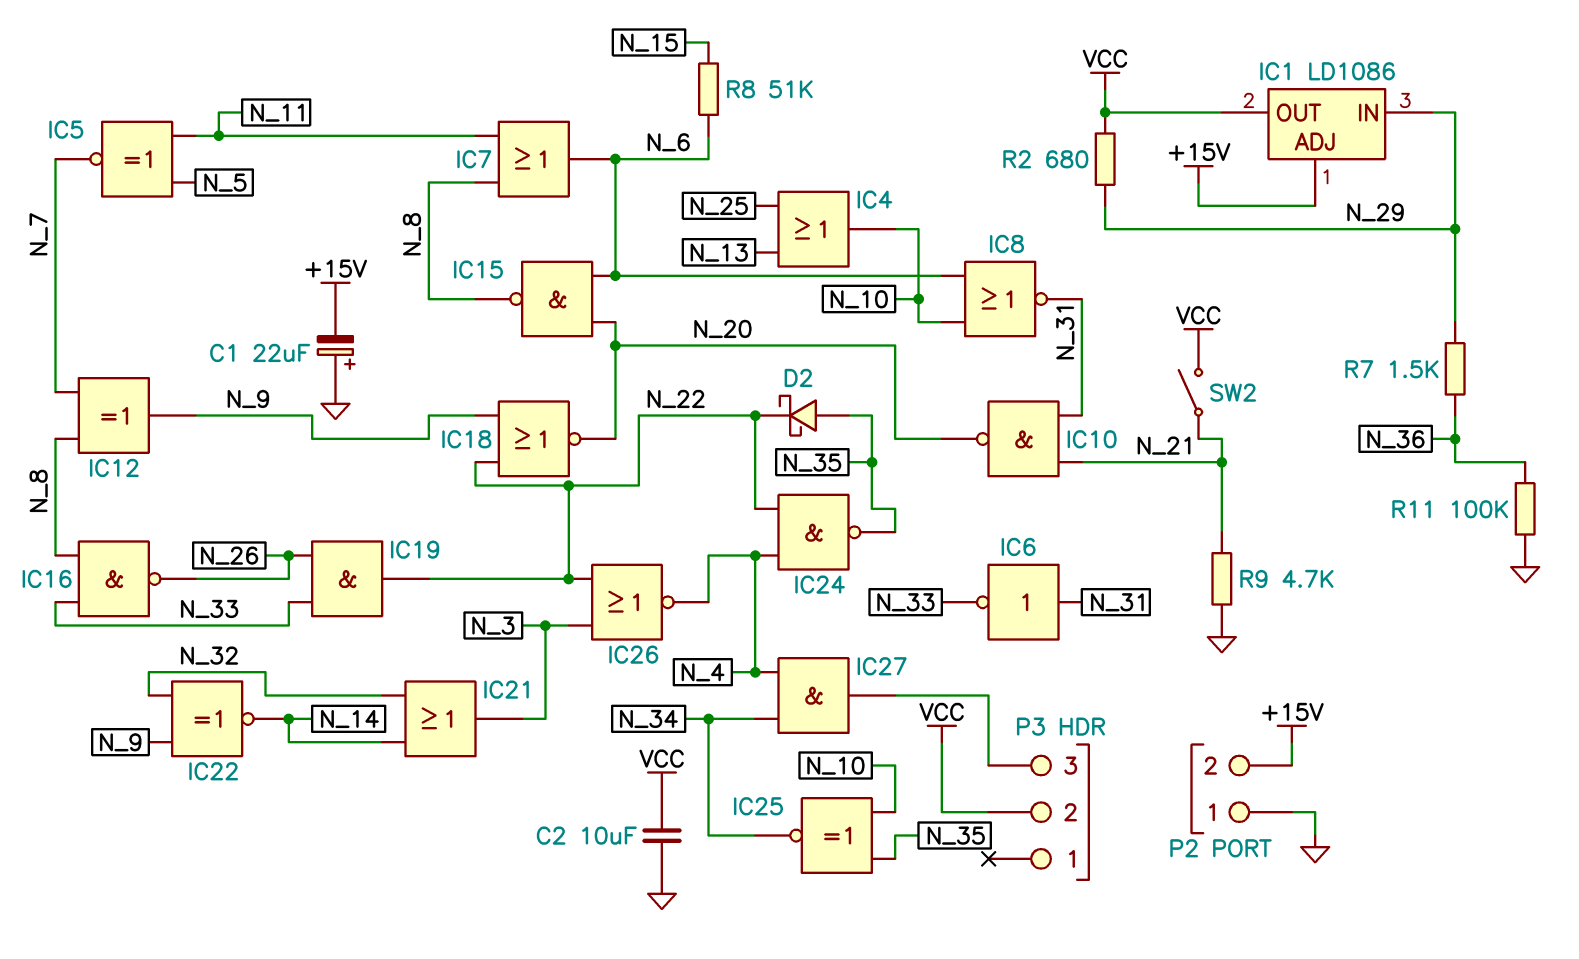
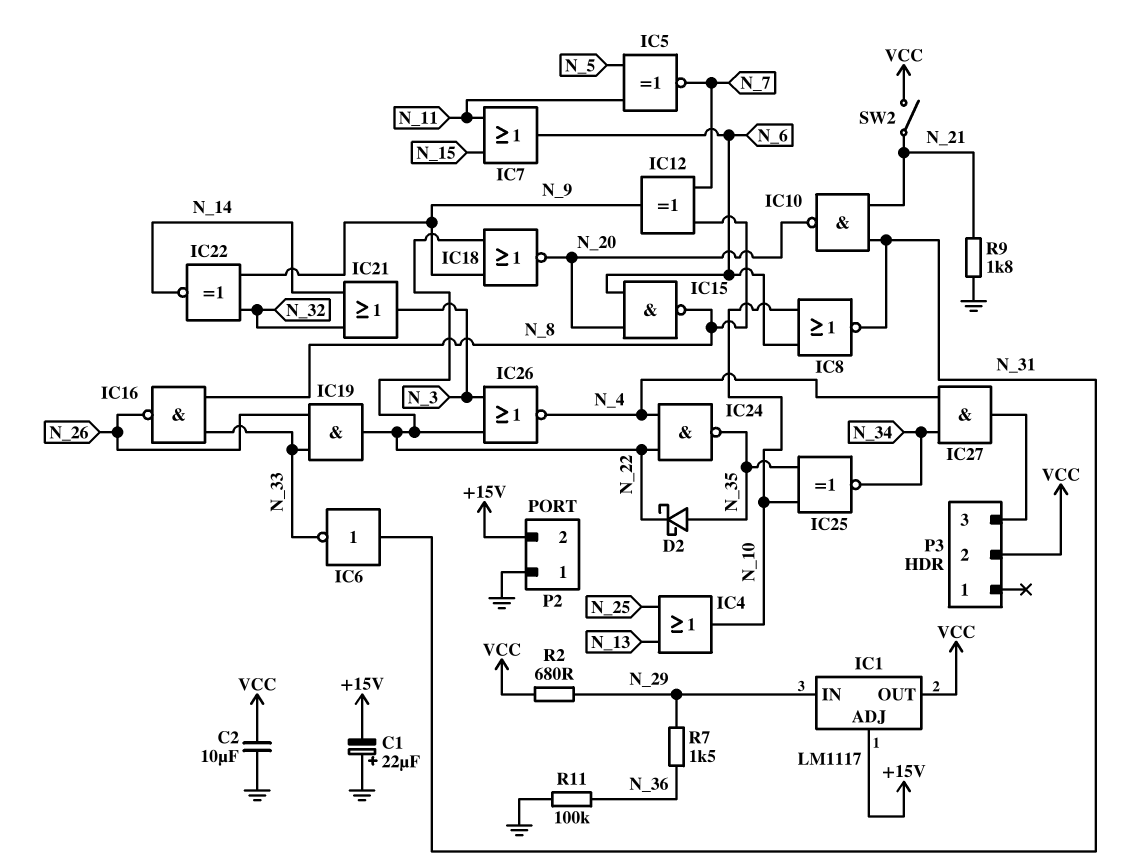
IC1: LD1086 -> LM1117
IC7: OR (in N_8, in N_11, out N_6) -> OR (in N_11, in N_15, out N_6)
R8: 51k (N_6, N_15) -> none
R9: 4.7k (GND, N_21) -> 1.8k (GND, N_21)

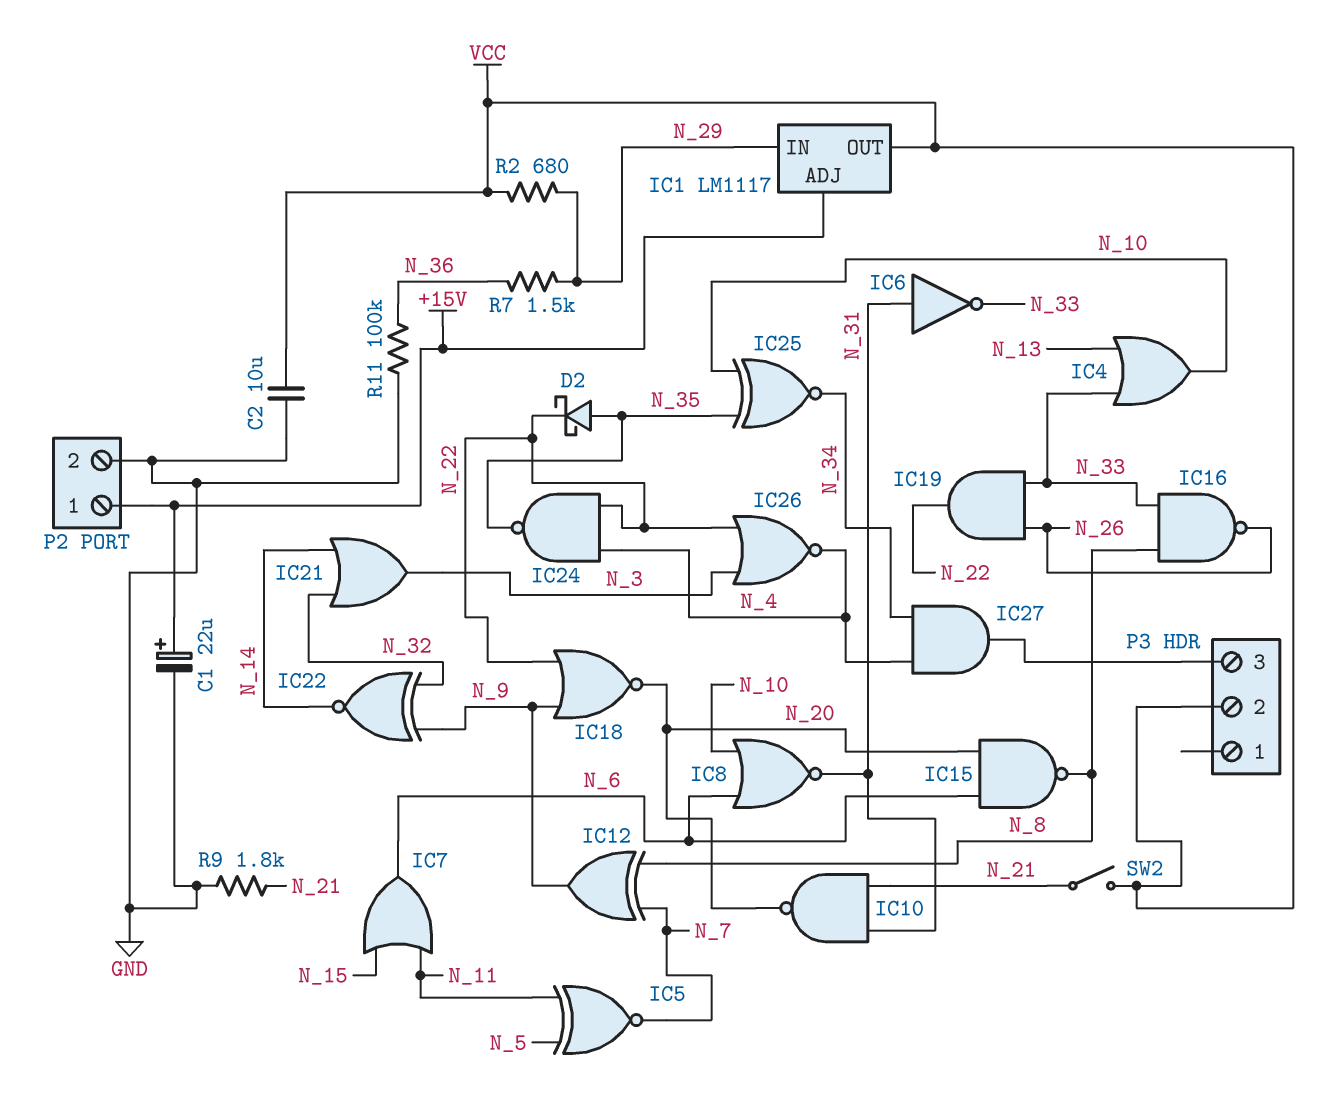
C1: 22uF (plus GND, minus +15V) -> 22uF (plus +15V, minus GND)
IC4: OR (in N_13, in N_25, out N_10) -> OR (in N_13, in N_33, out N_10)
P2 pin 1: GND -> +15V
P2 pin 2: +15V -> GND

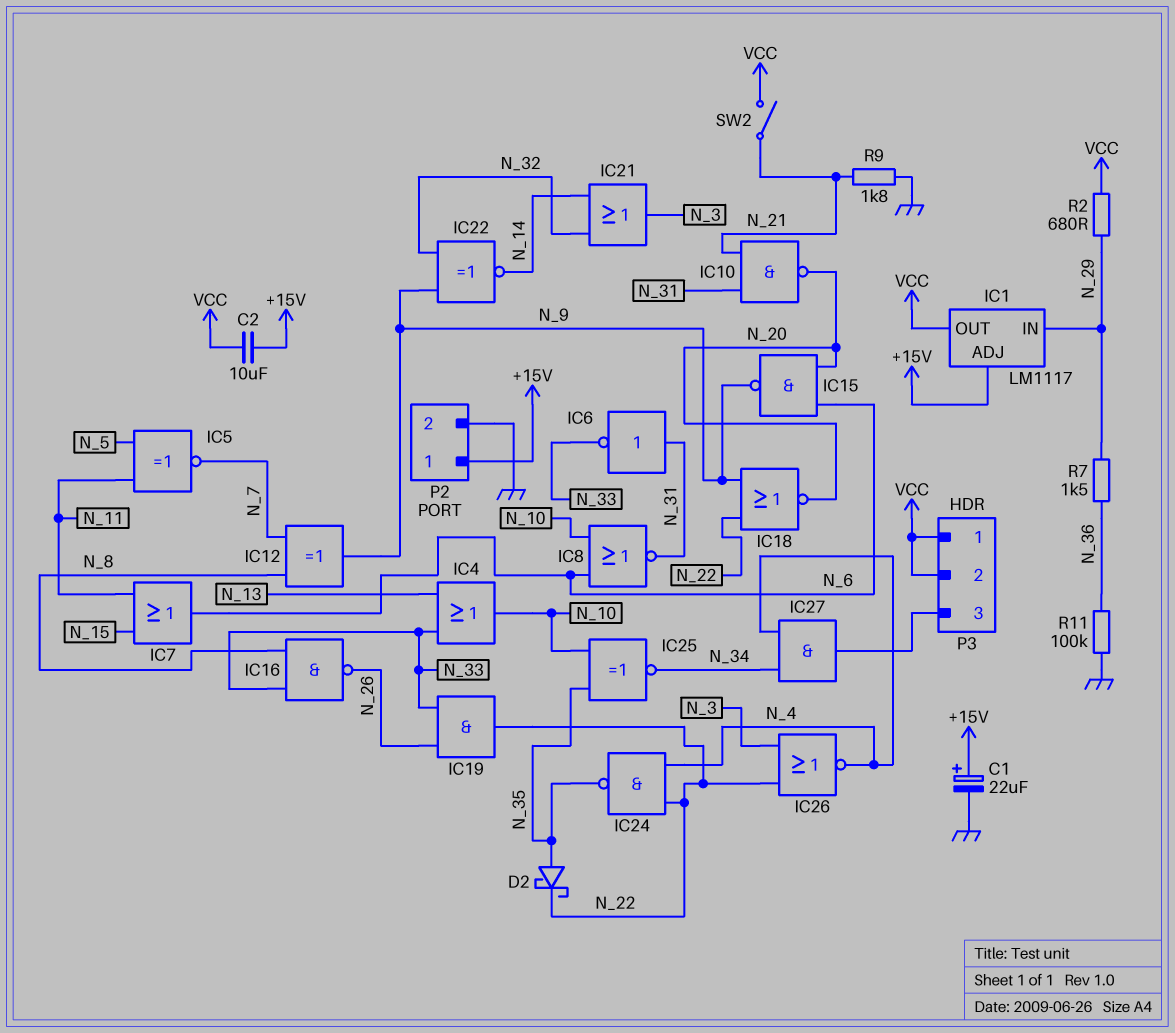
C2: 10uF (GND, VCC) -> 10uF (+15V, VCC)
IC15: NAND (in N_6, in N_20, out N_8) -> NAND (in N_6, in N_20, out N_9)
P3 pin 1: none -> VCC

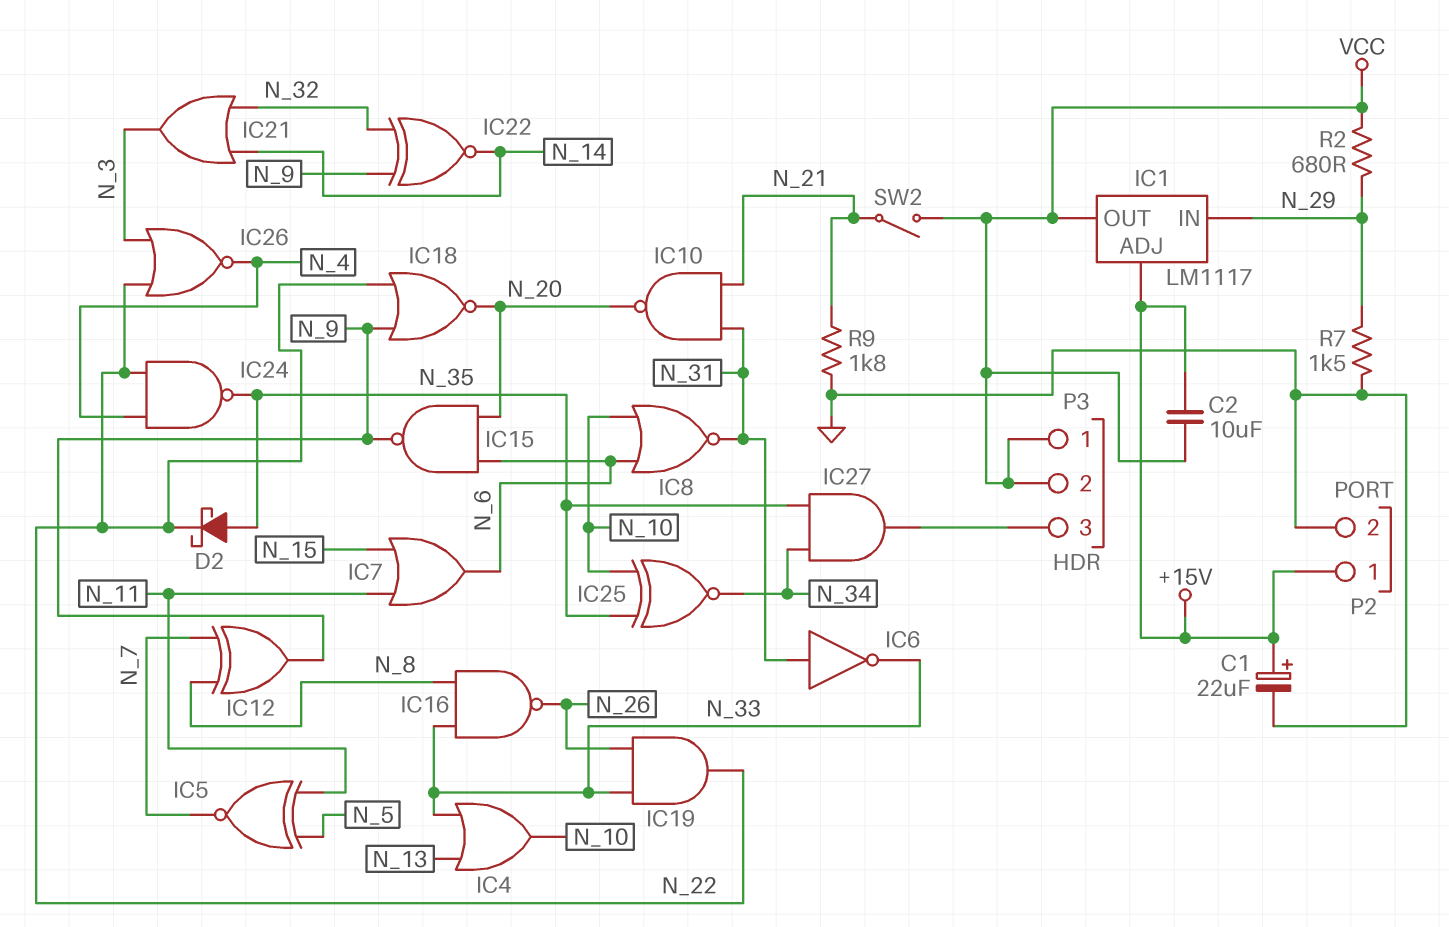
IC27: AND (in N_4, in N_34, out P3/3) -> AND (in N_34, in N_35, out P3/3)
R7: 1.5k (N_29, N_36) -> 1.5k (GND, N_29)
R11: 100k (GND, N_36) -> none

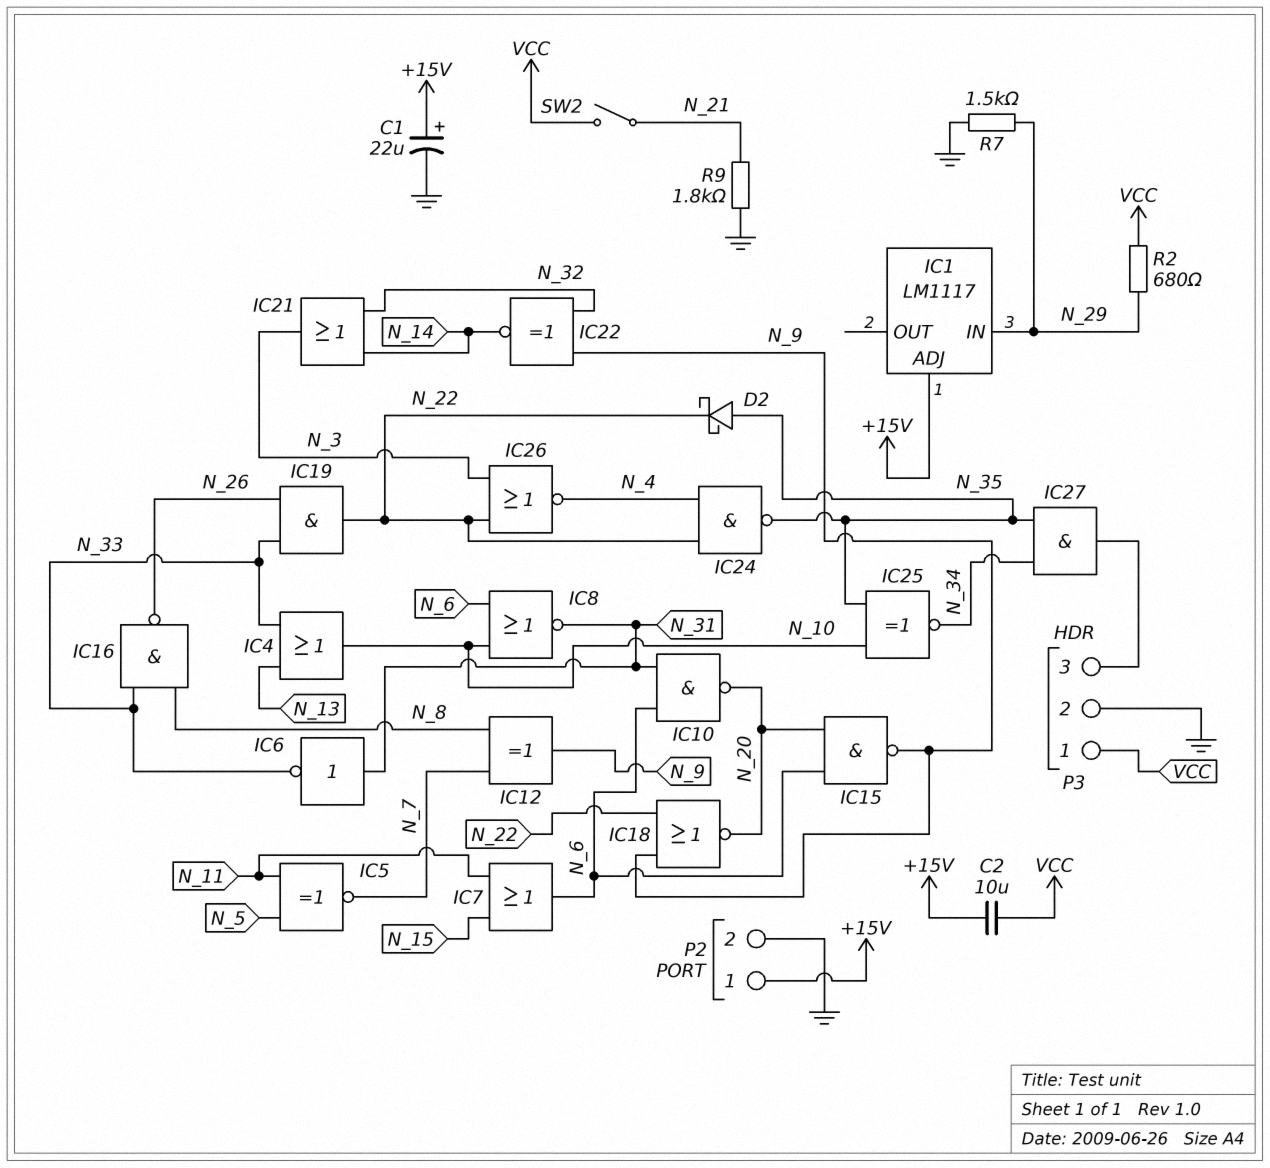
IC1 pin OUT: VCC -> none
IC10: NAND (in N_21, in N_31, out N_20) -> NAND (in N_6, in N_31, out N_20)
P3 pin 2: VCC -> GND

